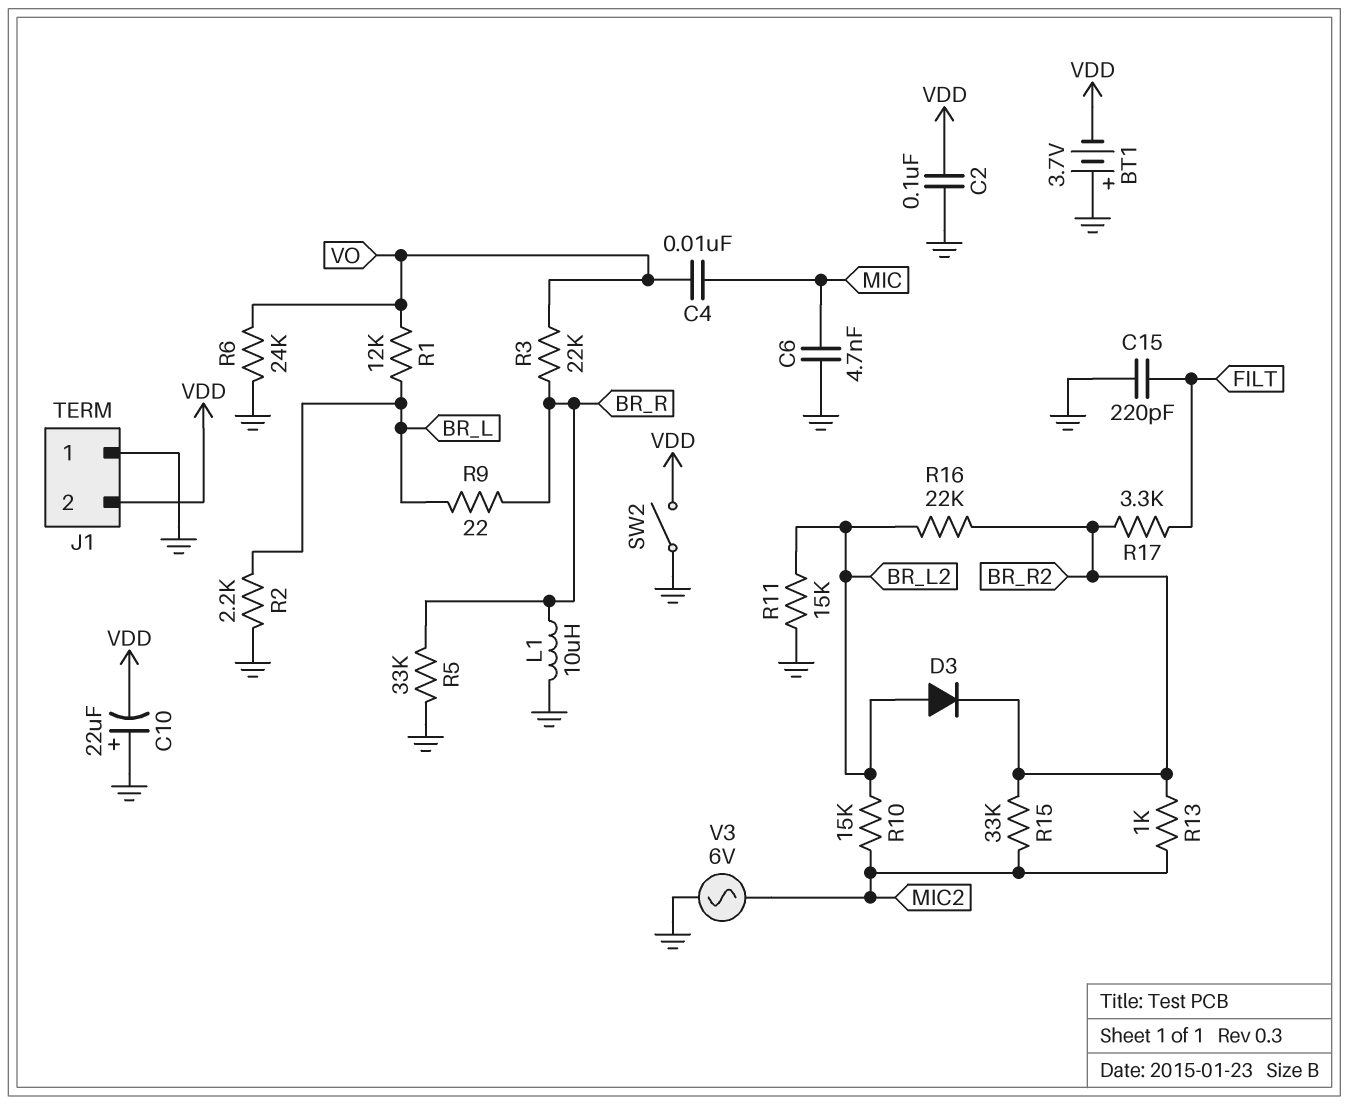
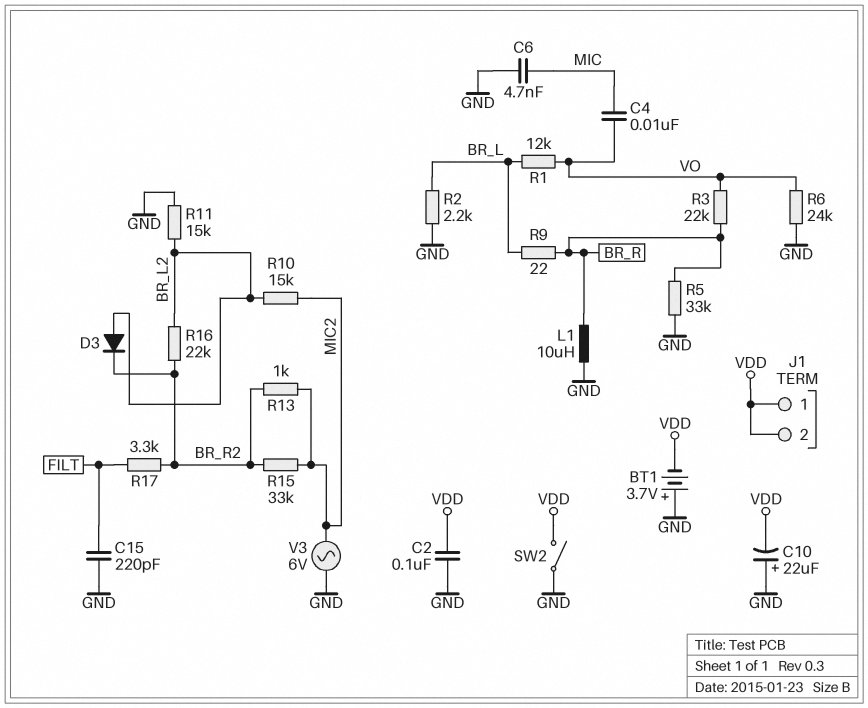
J1 pin 1: GND -> VDD

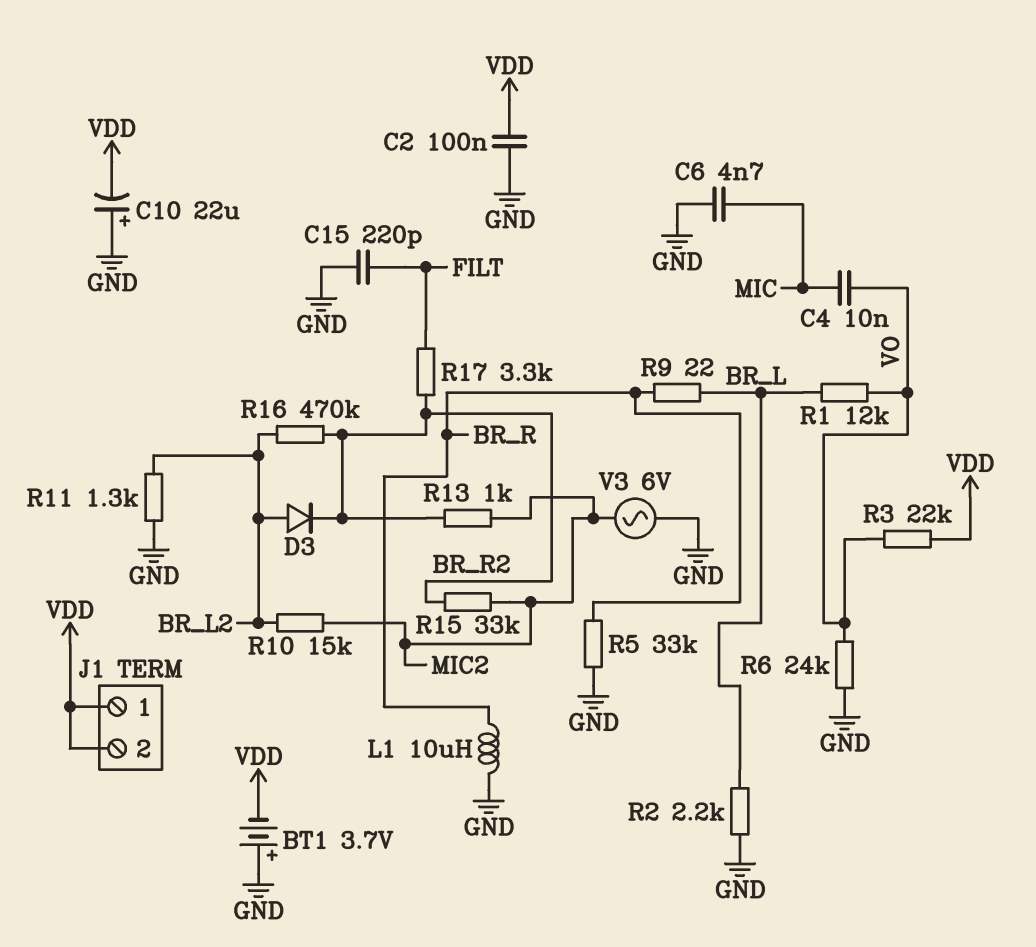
R3: 22k (BR_R, VO) -> 22k (VDD, VO)
R11: 15k (BR_L2, GND) -> 1.3k (BR_L2, GND)
R16: 22k (BR_L2, BR_R2) -> 470k (BR_L2, BR_R2)
SW2: switch (GND, VDD) -> none

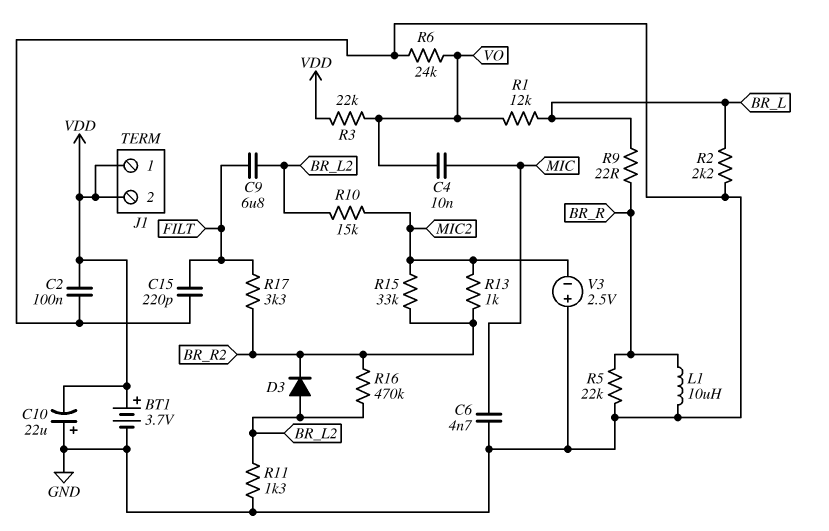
BT1: 3.7V (plus GND, minus VDD) -> 3.7V (plus VDD, minus GND)
C9: none -> 6.8uF (BR_L2, FILT)
R5: 33k (BR_R, GND) -> 22k (BR_R, GND)
V3: AC 6V (GND, MIC2) -> 2.5V (plus GND, minus MIC2)

